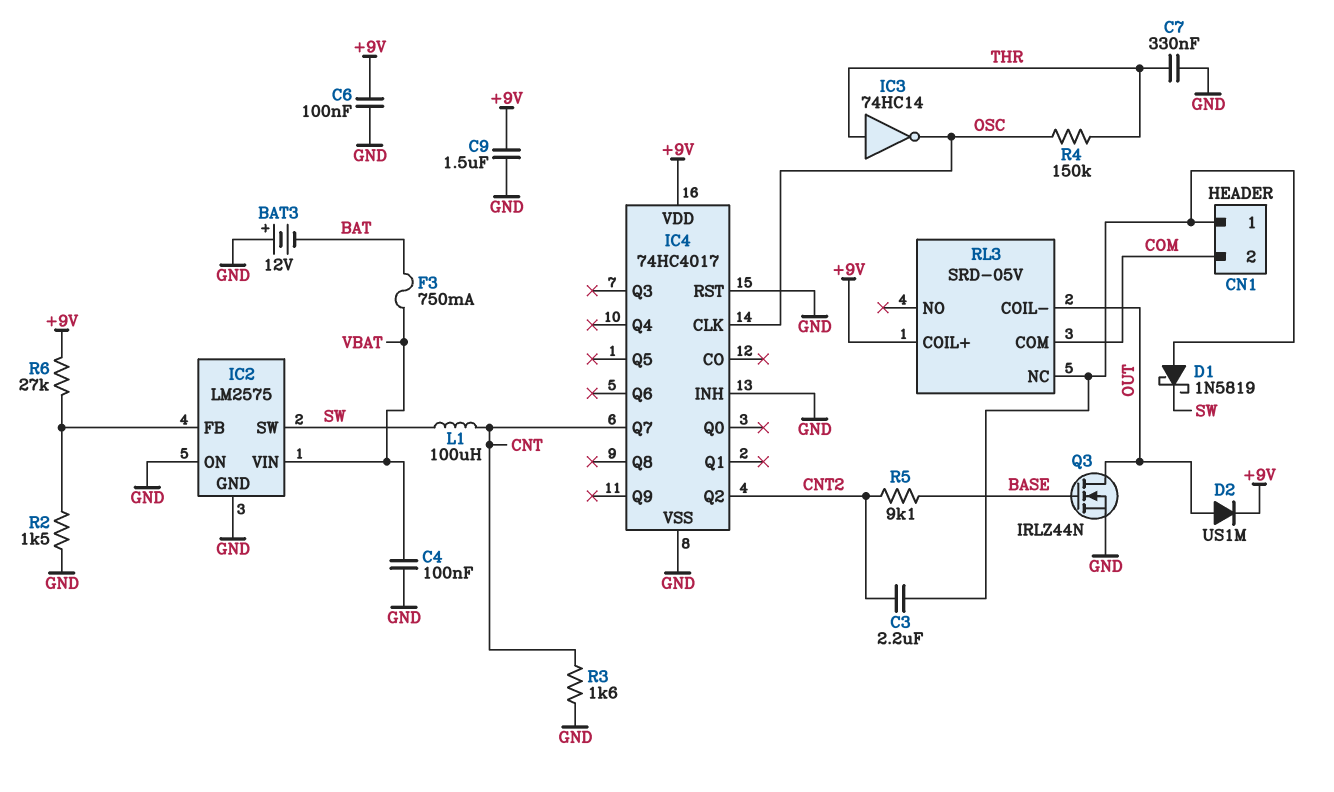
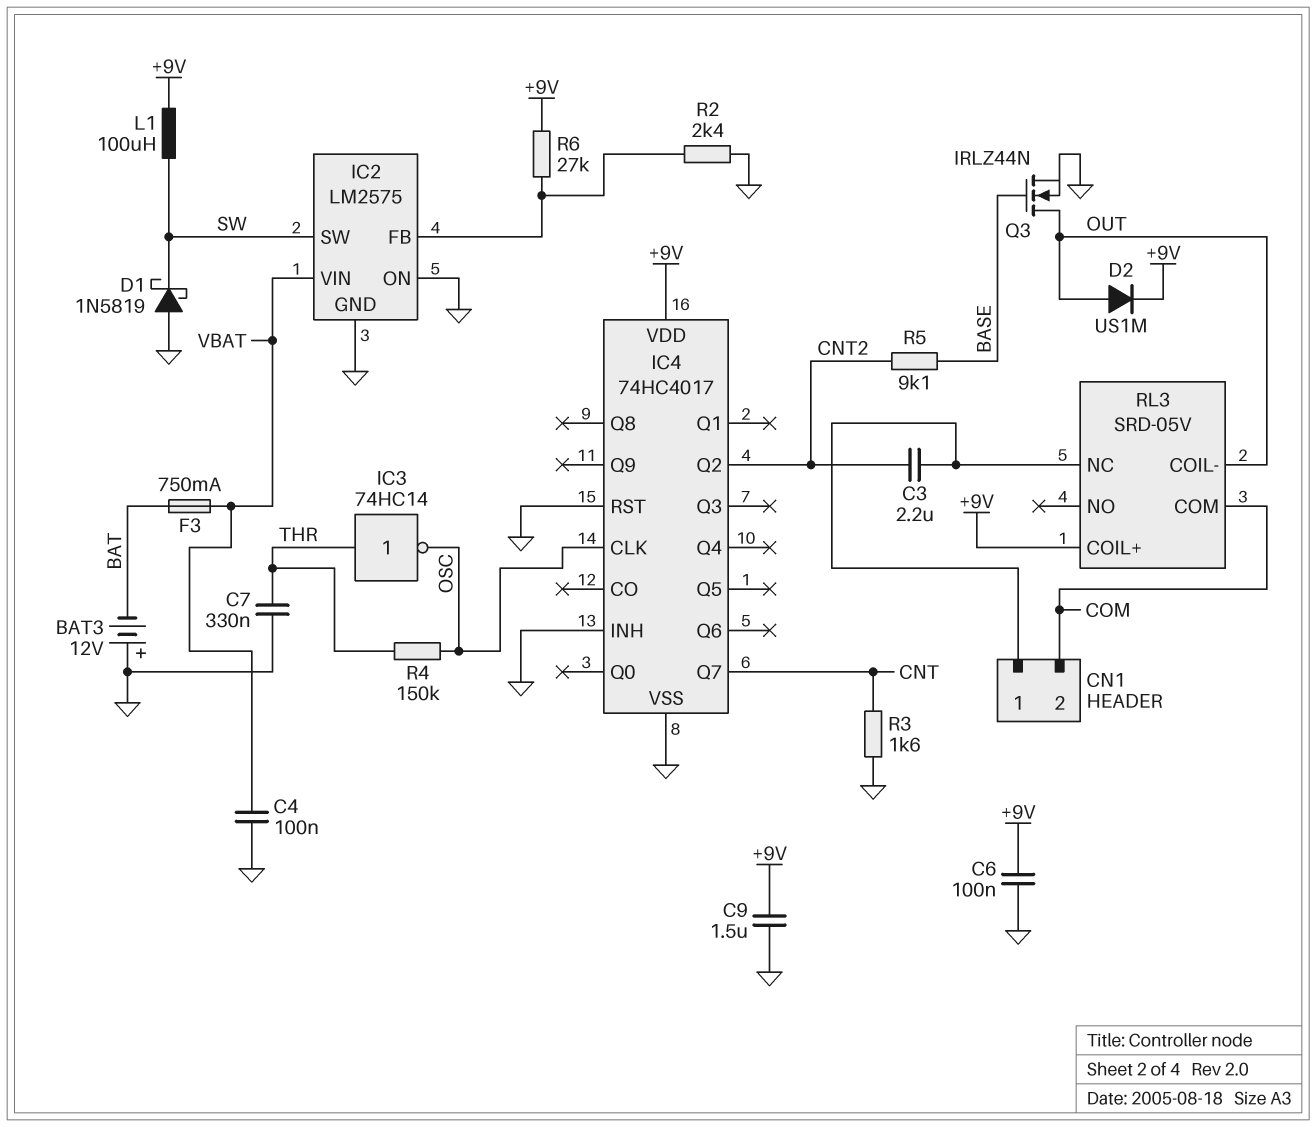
D1: schottky 1N5819 (A CN1/1, K SW) -> schottky 1N5819 (A GND, K SW)
L1: 100uH (CNT, SW) -> 100uH (+9V, SW)
R2: 1.5k (GND, IC2/FB) -> 2.4k (GND, IC2/FB)

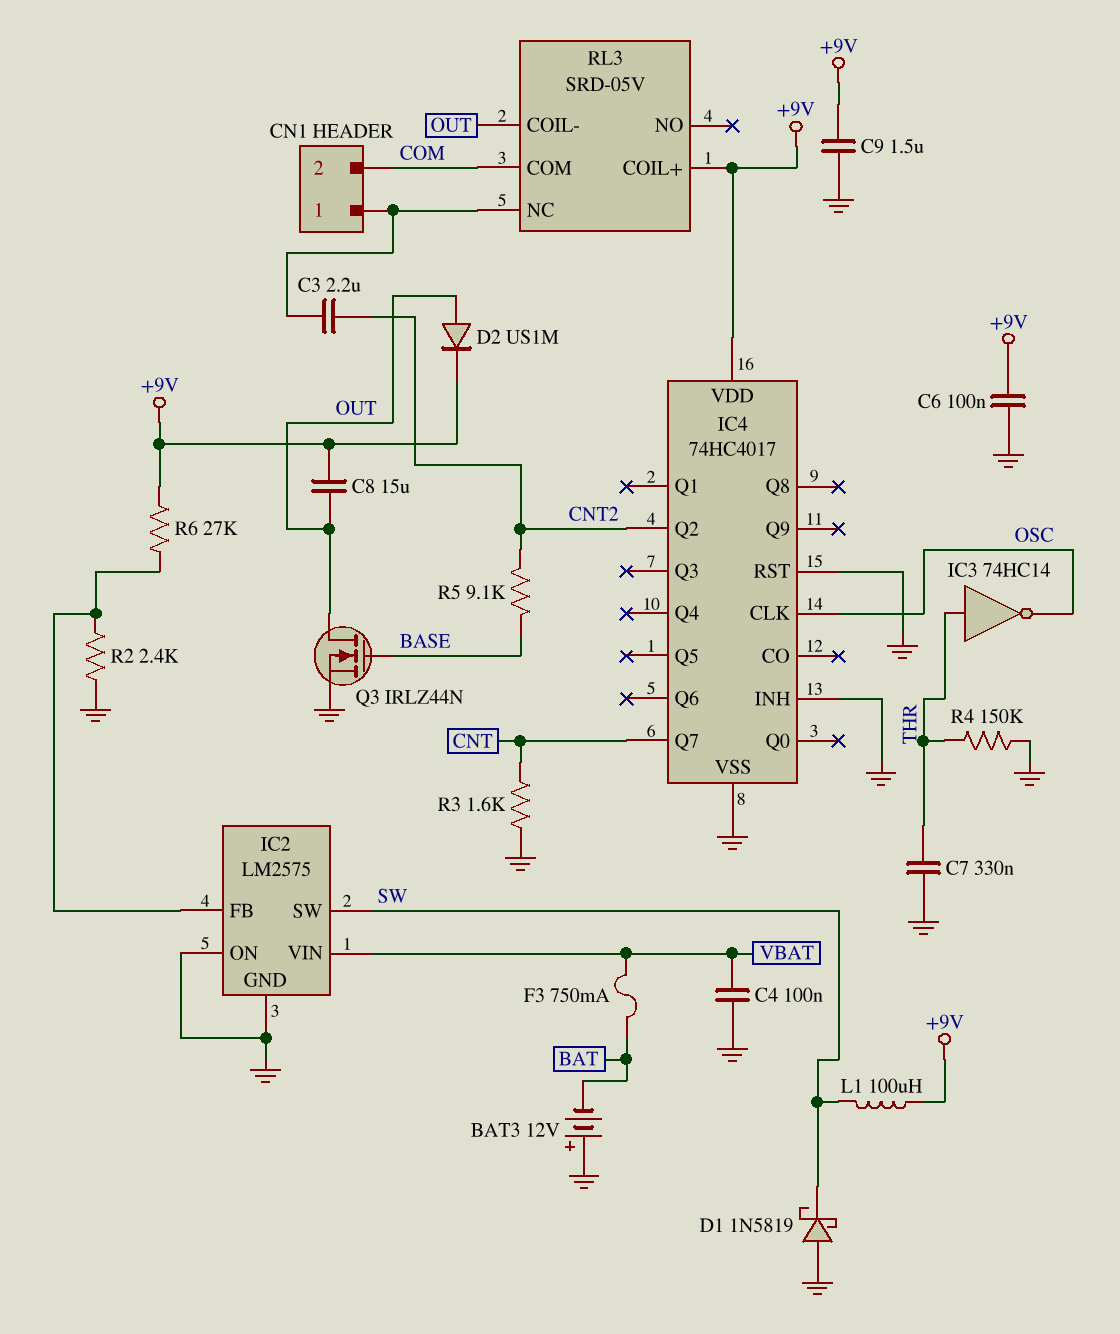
C8: none -> 15uF (+9V, OUT)
R4: 150k (OSC, THR) -> 150k (GND, THR)

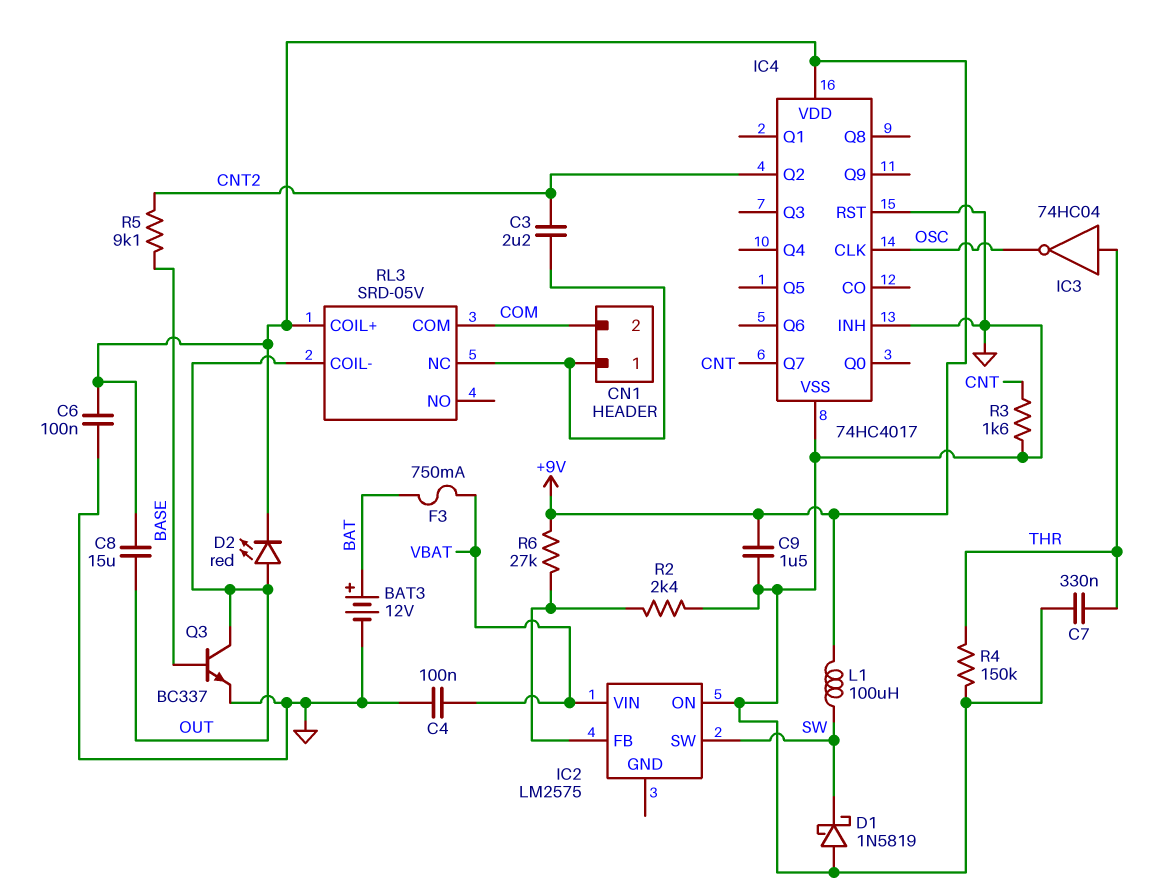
BAT3: 12V (plus GND, minus BAT) -> 12V (plus BAT, minus GND)
D2: diode US1M (A OUT, K +9V) -> LED red (A OUT, K +9V)
IC2 pin GND: GND -> none
IC3: NOT 74HC14 (in THR, out OSC) -> NOT 74HC04 (in THR, out OSC)
Q3: NMOS IRLZ44N (G BASE, D OUT, S GND) -> NPN BC337 (B BASE, C OUT, E GND)

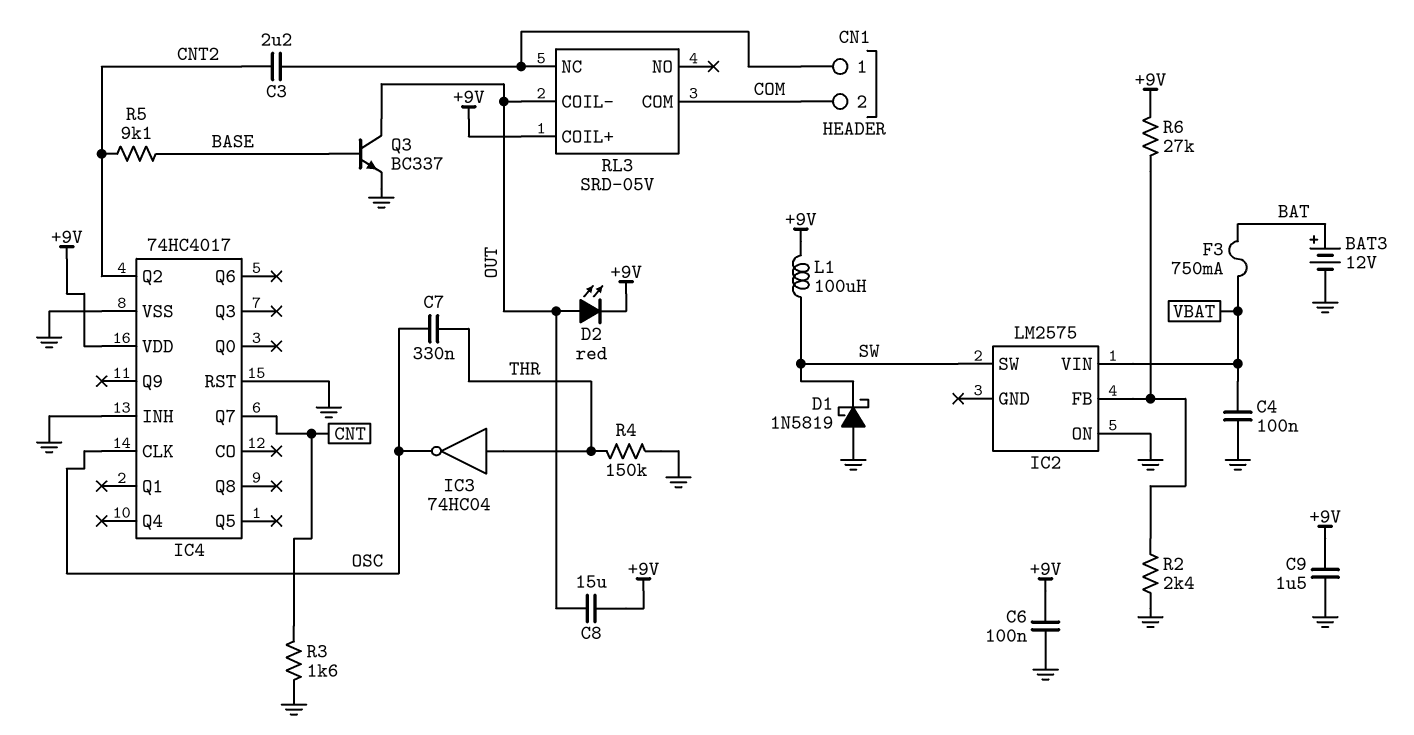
C7: 330nF (GND, THR) -> 330nF (OSC, THR)

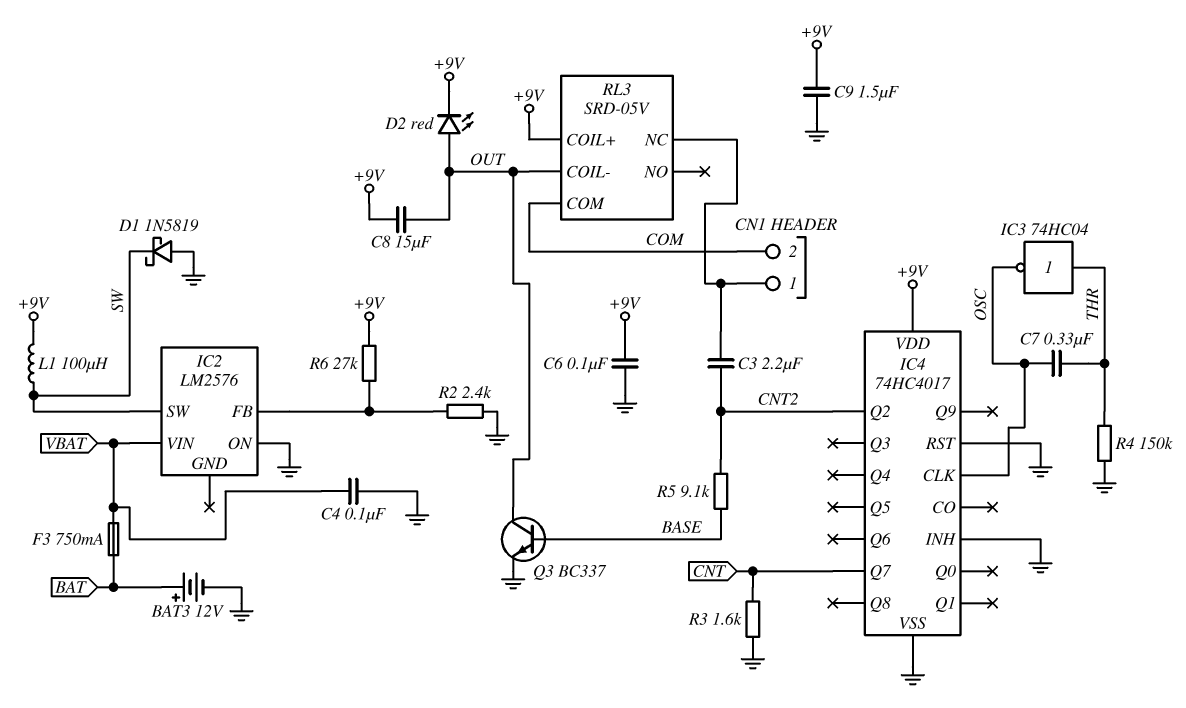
IC2: LM2575 -> LM2576

